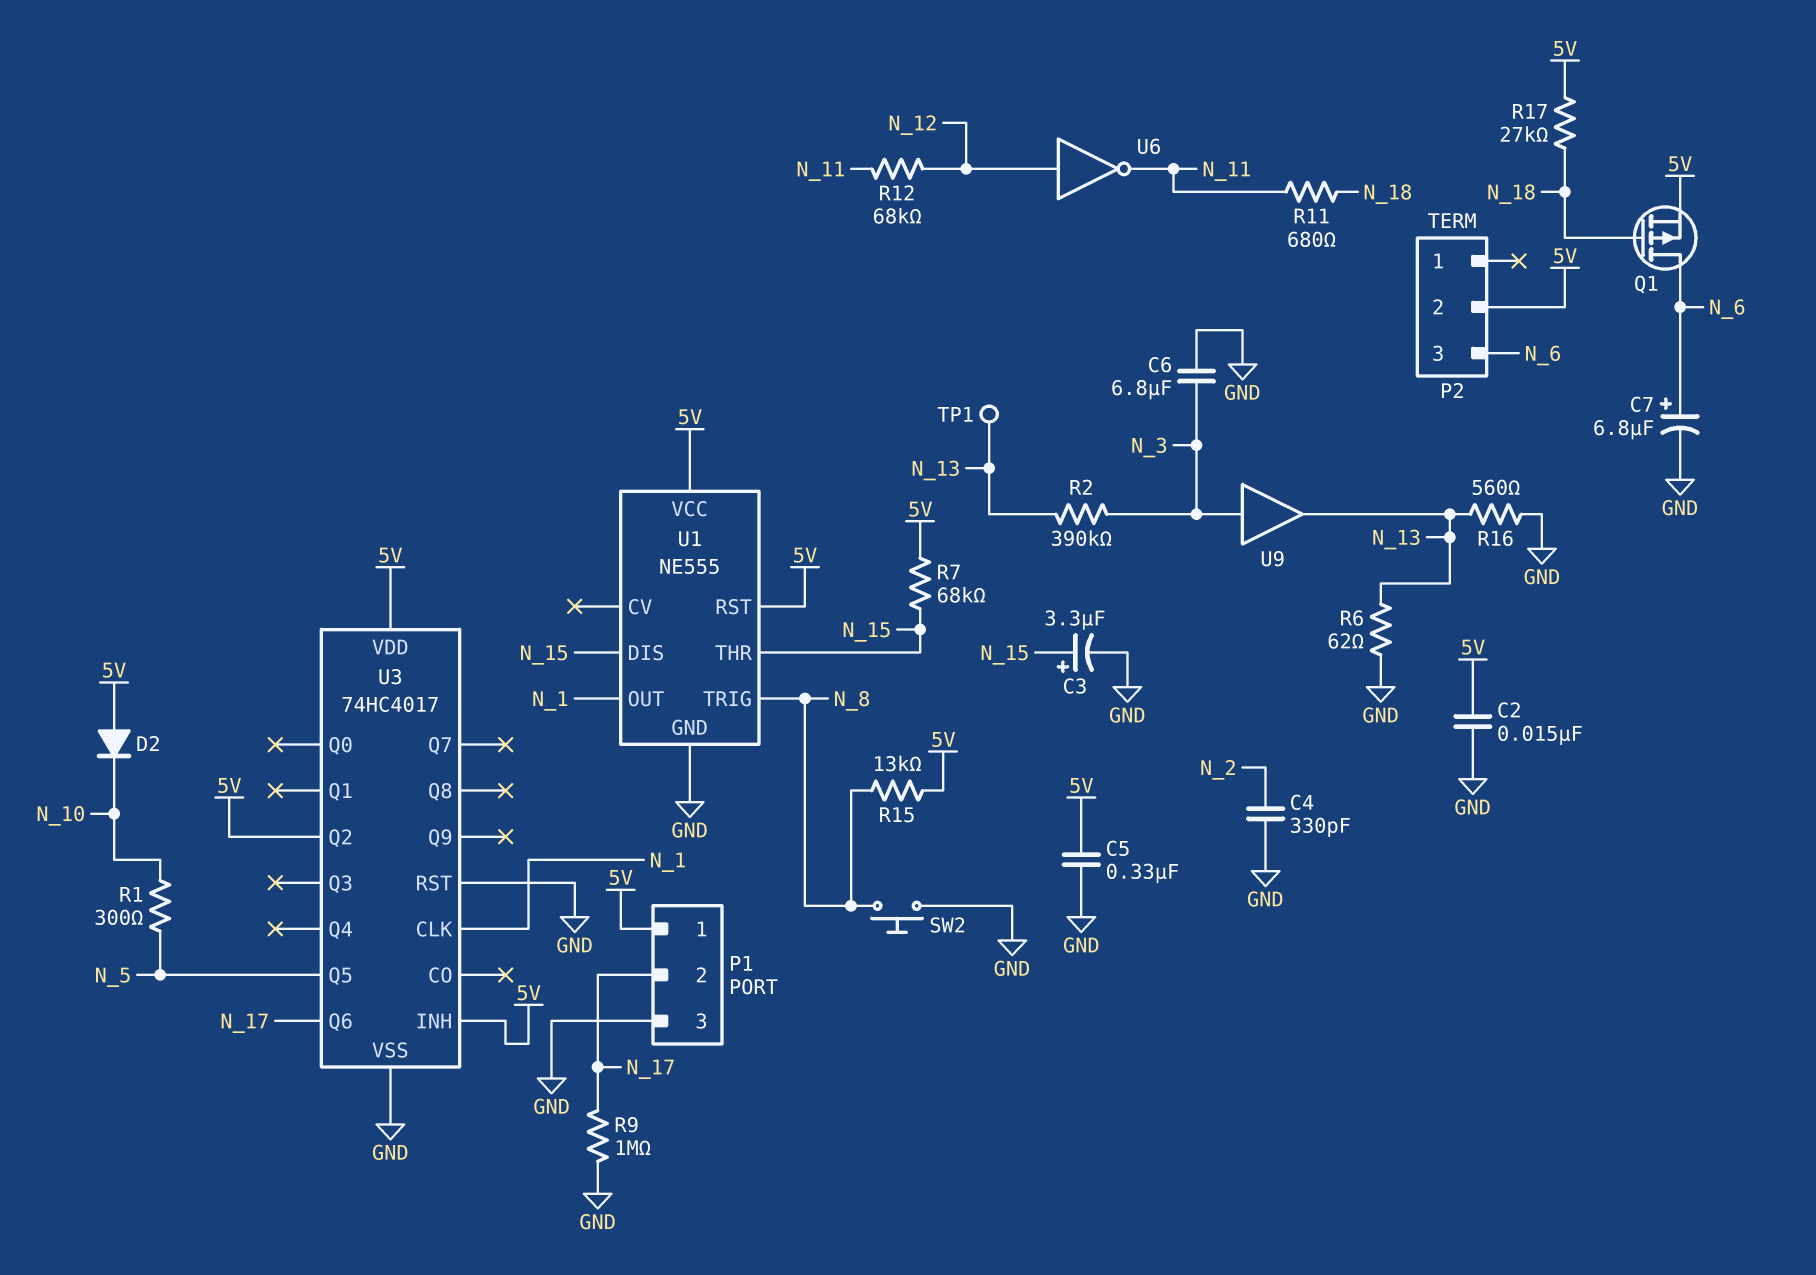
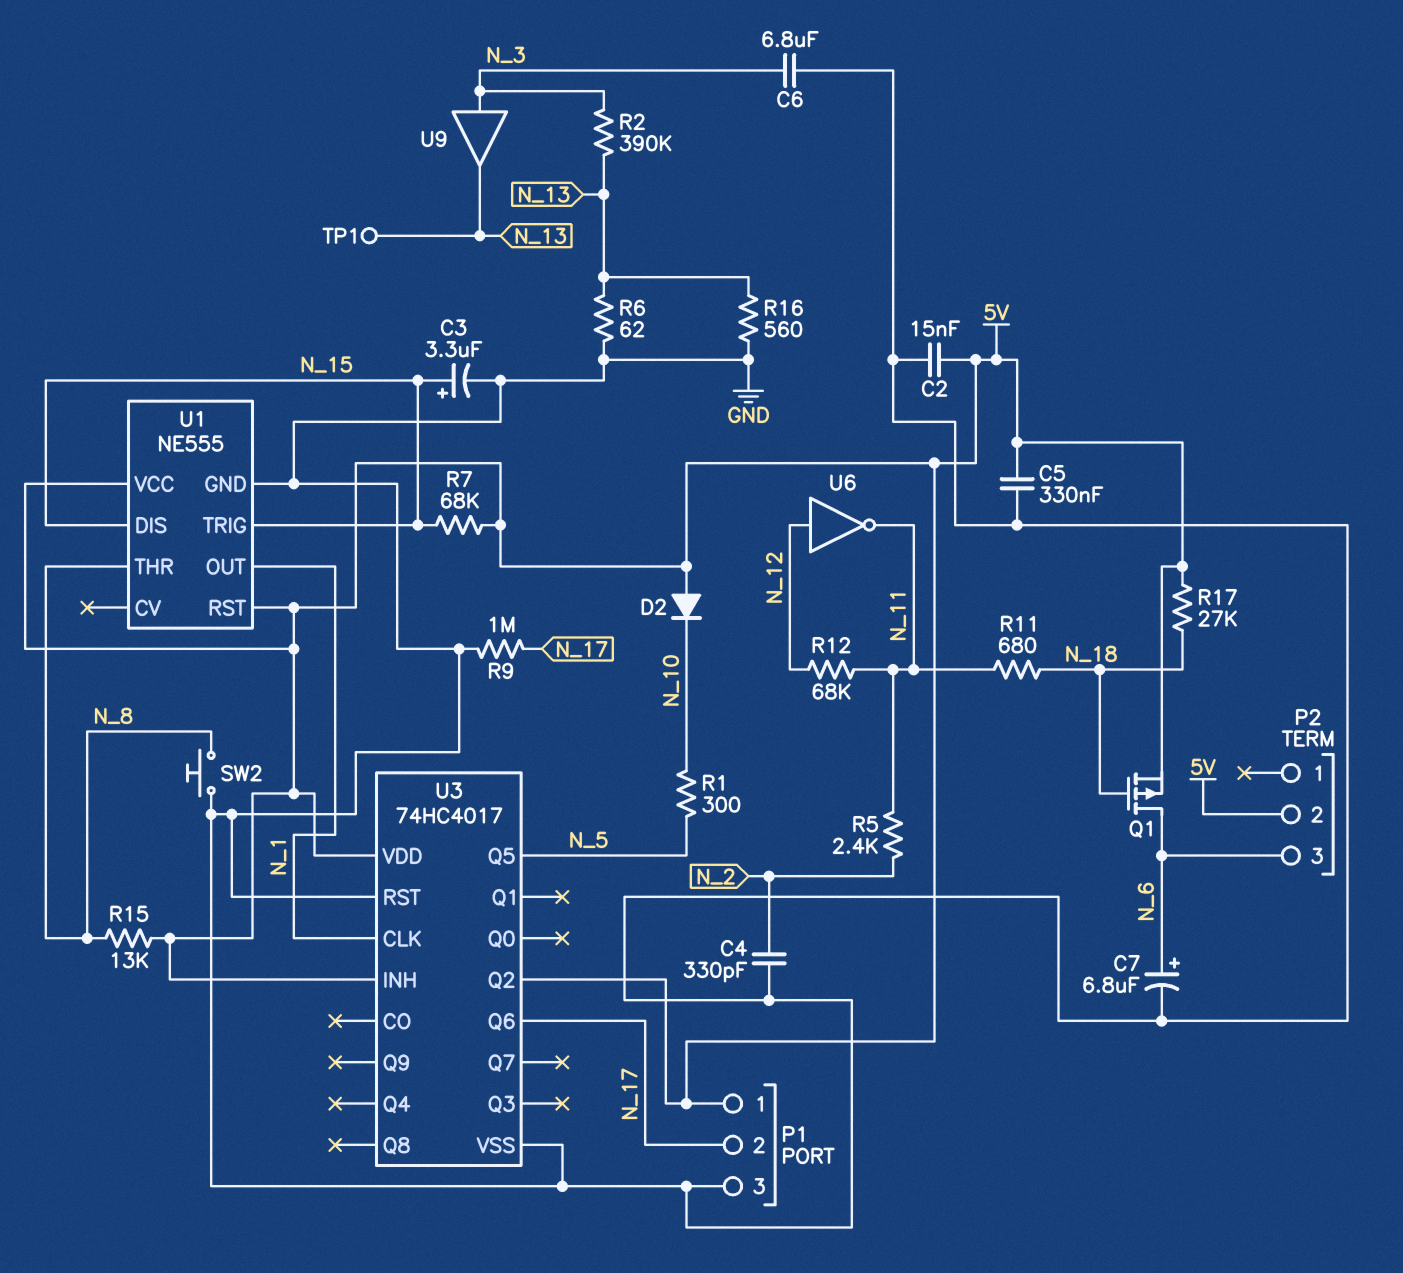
R5: none -> 2.4k (N_2, N_11)
U1 pin THR: N_15 -> N_8
U1 pin TRIG: N_8 -> N_15

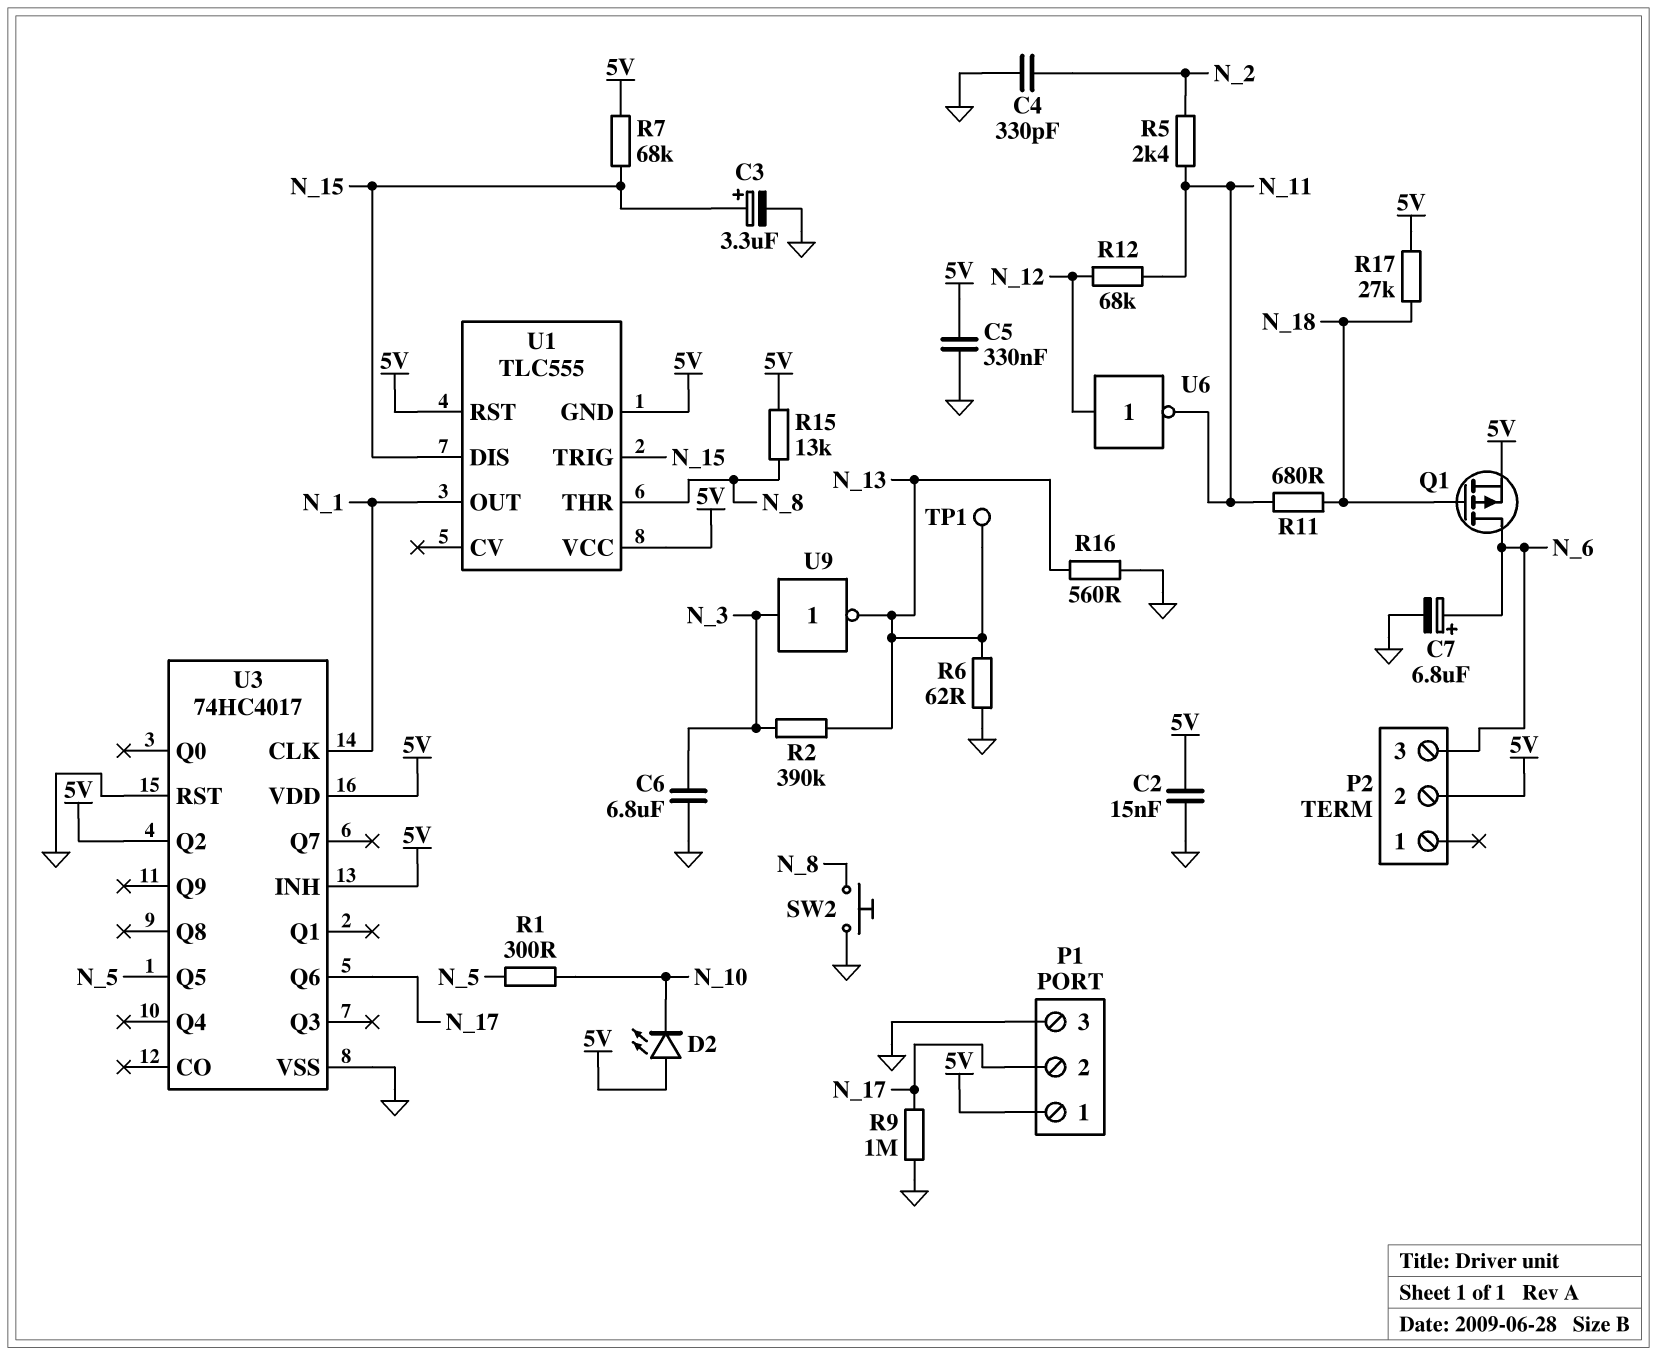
D2: diode (A 5V, K N_10) -> LED (A 5V, K N_10)
U1: NE555 -> TLC555
U1 pin GND: GND -> 5V
U9: buffer (in N_3, out N_13) -> NOT (in N_3, out N_13)

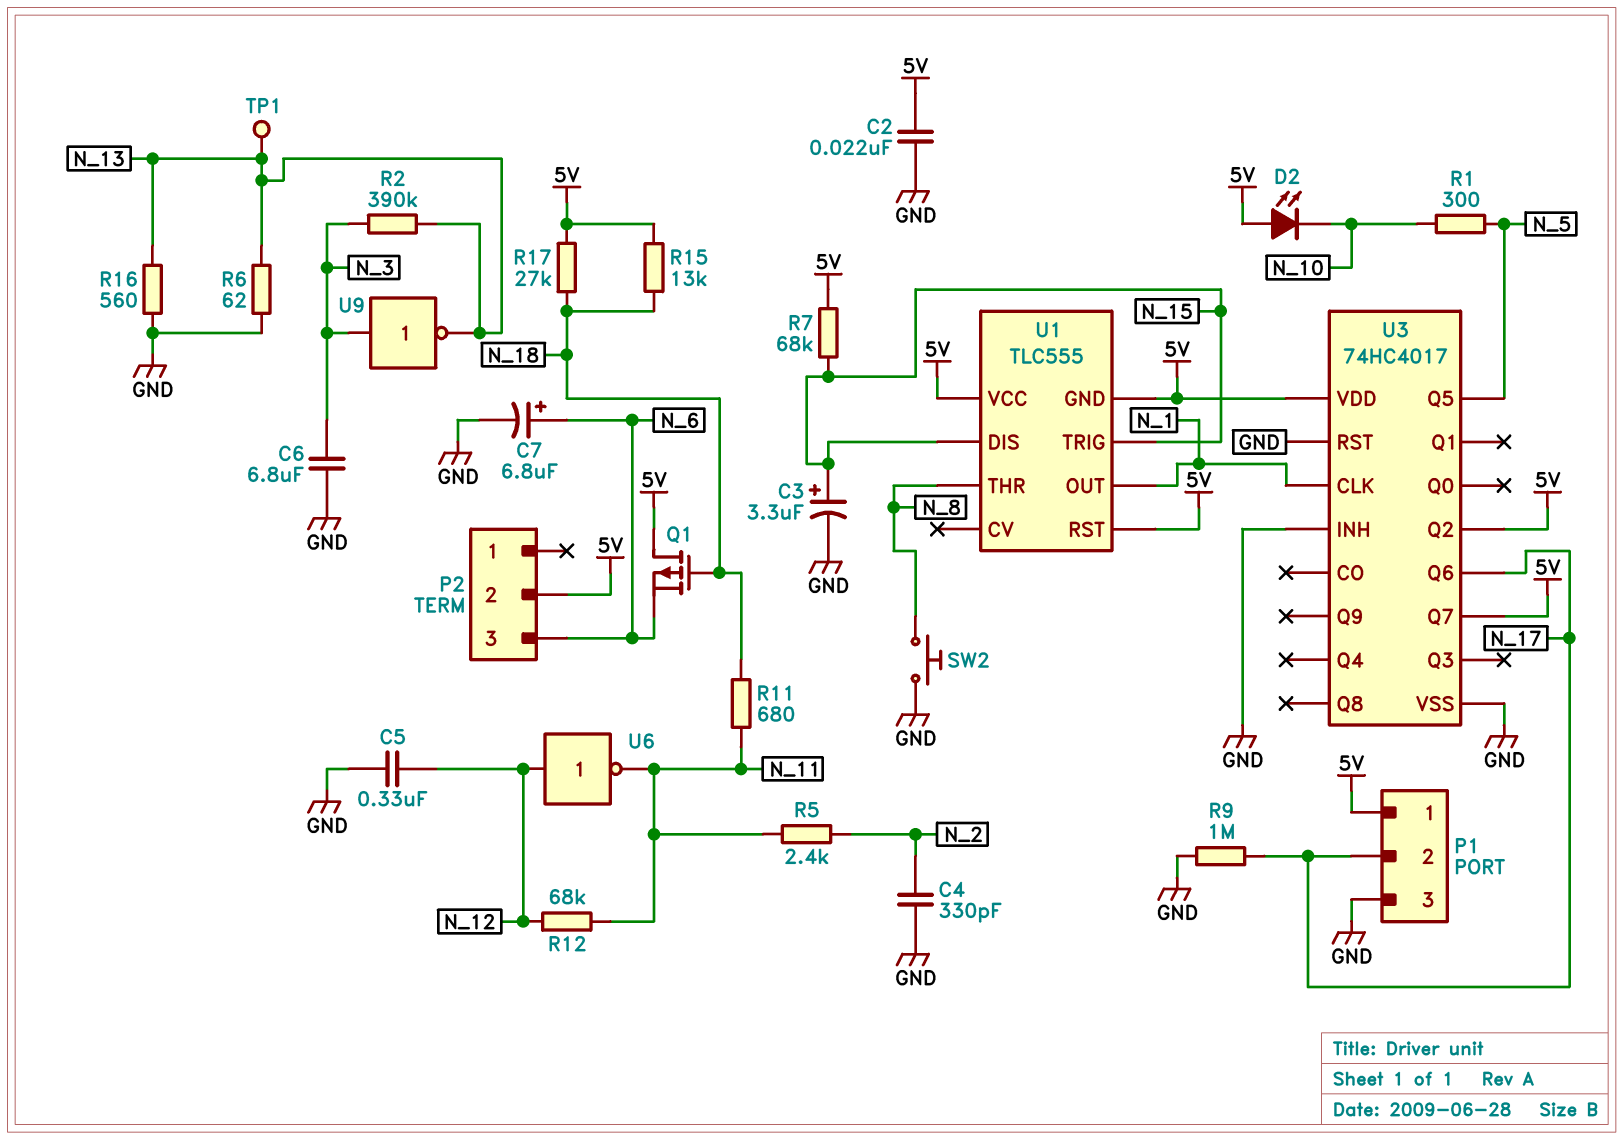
C2: 15nF (5V, GND) -> 22nF (5V, GND)
C5: 330nF (5V, GND) -> 330nF (GND, N_12)
Q1: PMOS (G N_18, D N_6, S 5V) -> PMOS (G N_18, D 5V, S N_6)
R15: 13k (5V, N_8) -> 13k (5V, N_18)
U3 pin INH: 5V -> GND
U3 pin Q7: none -> 5V

